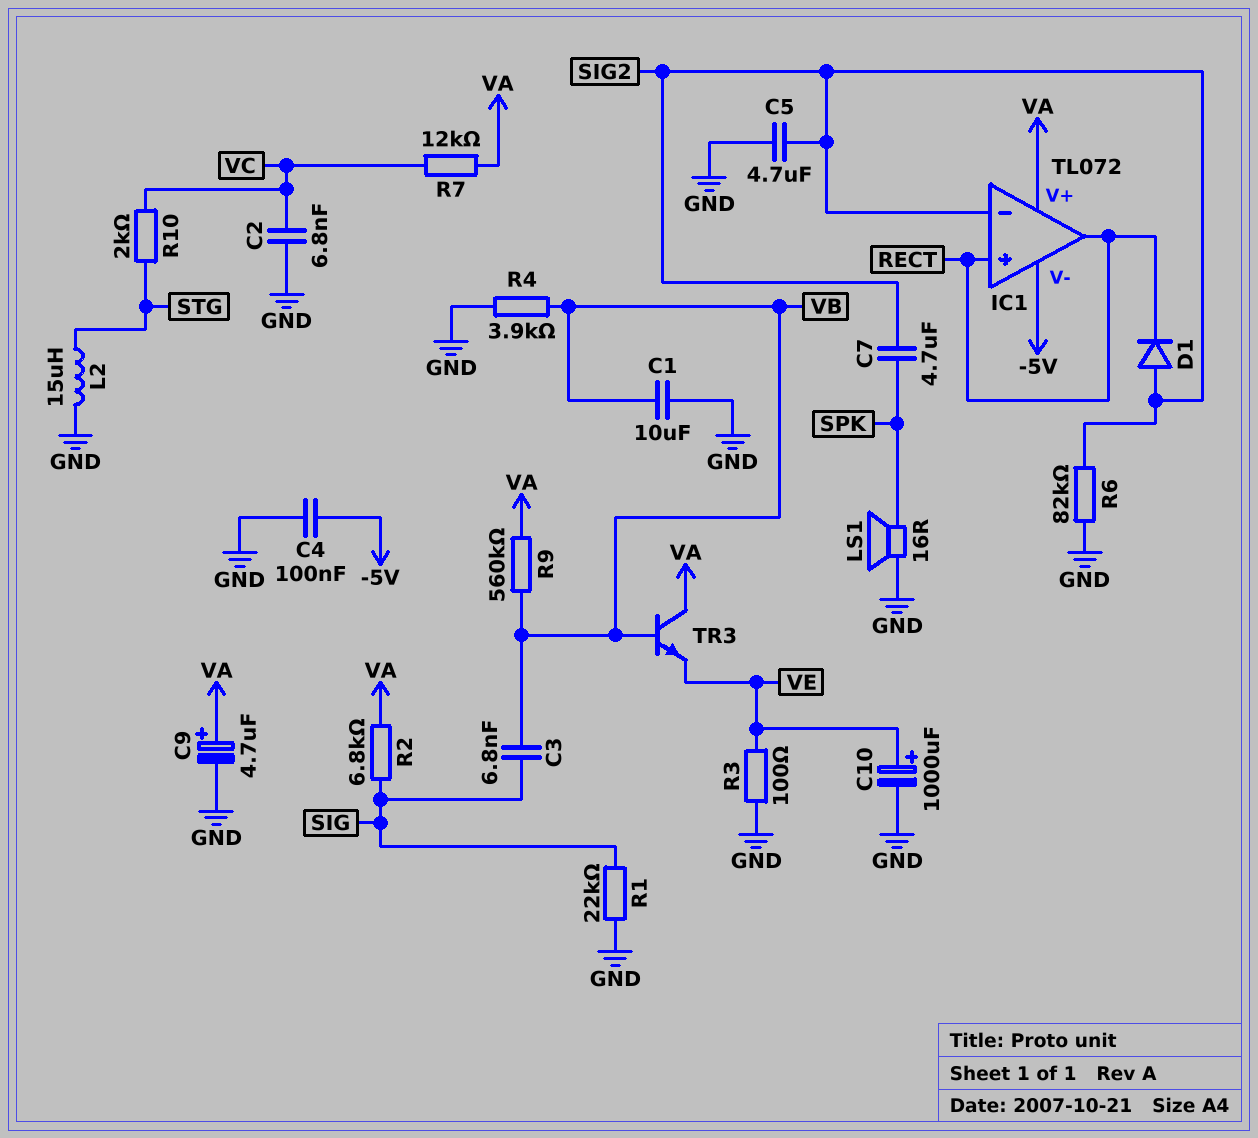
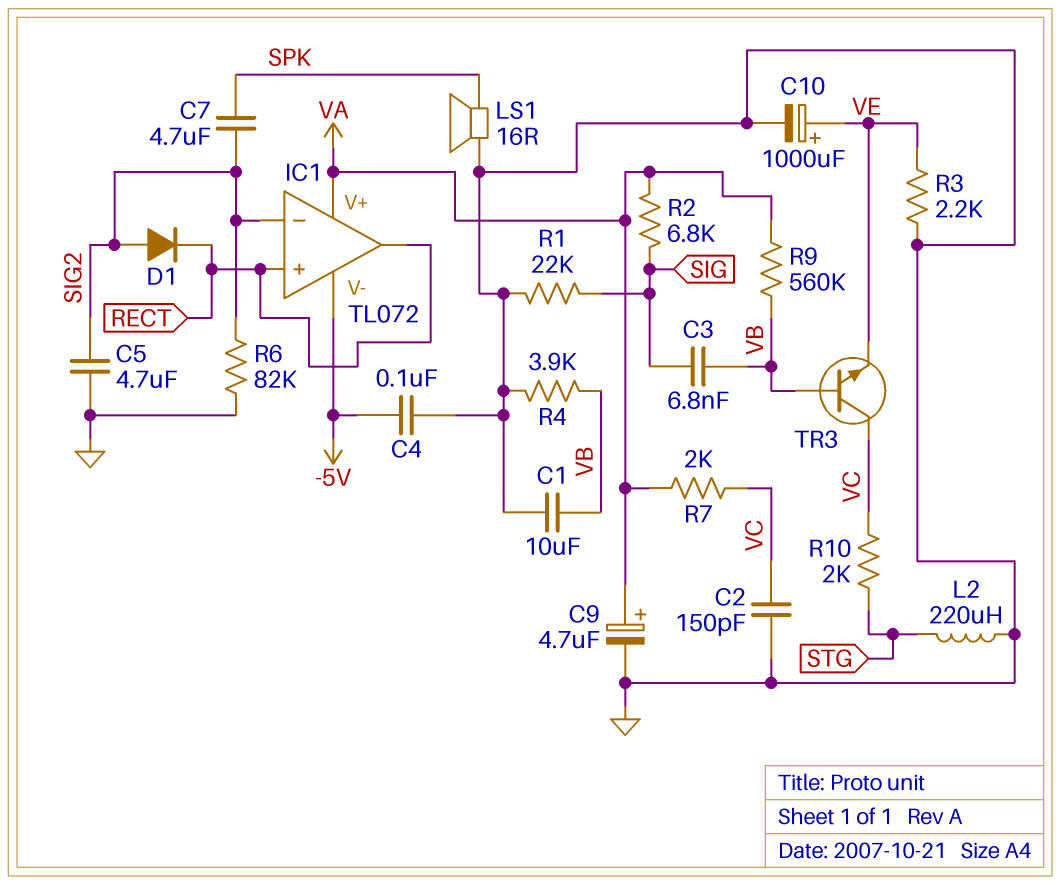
C2: 6.8nF (GND, VC) -> 150pF (GND, VC)
L2: 15uH (GND, STG) -> 220uH (GND, STG)
R3: 100 (GND, VE) -> 2.2k (GND, VE)
R7: 12k (VA, VC) -> 2k (VA, VC)
TR3: NPN (B VB, C VA, E VE) -> NPN (B VB, C VC, E VE)

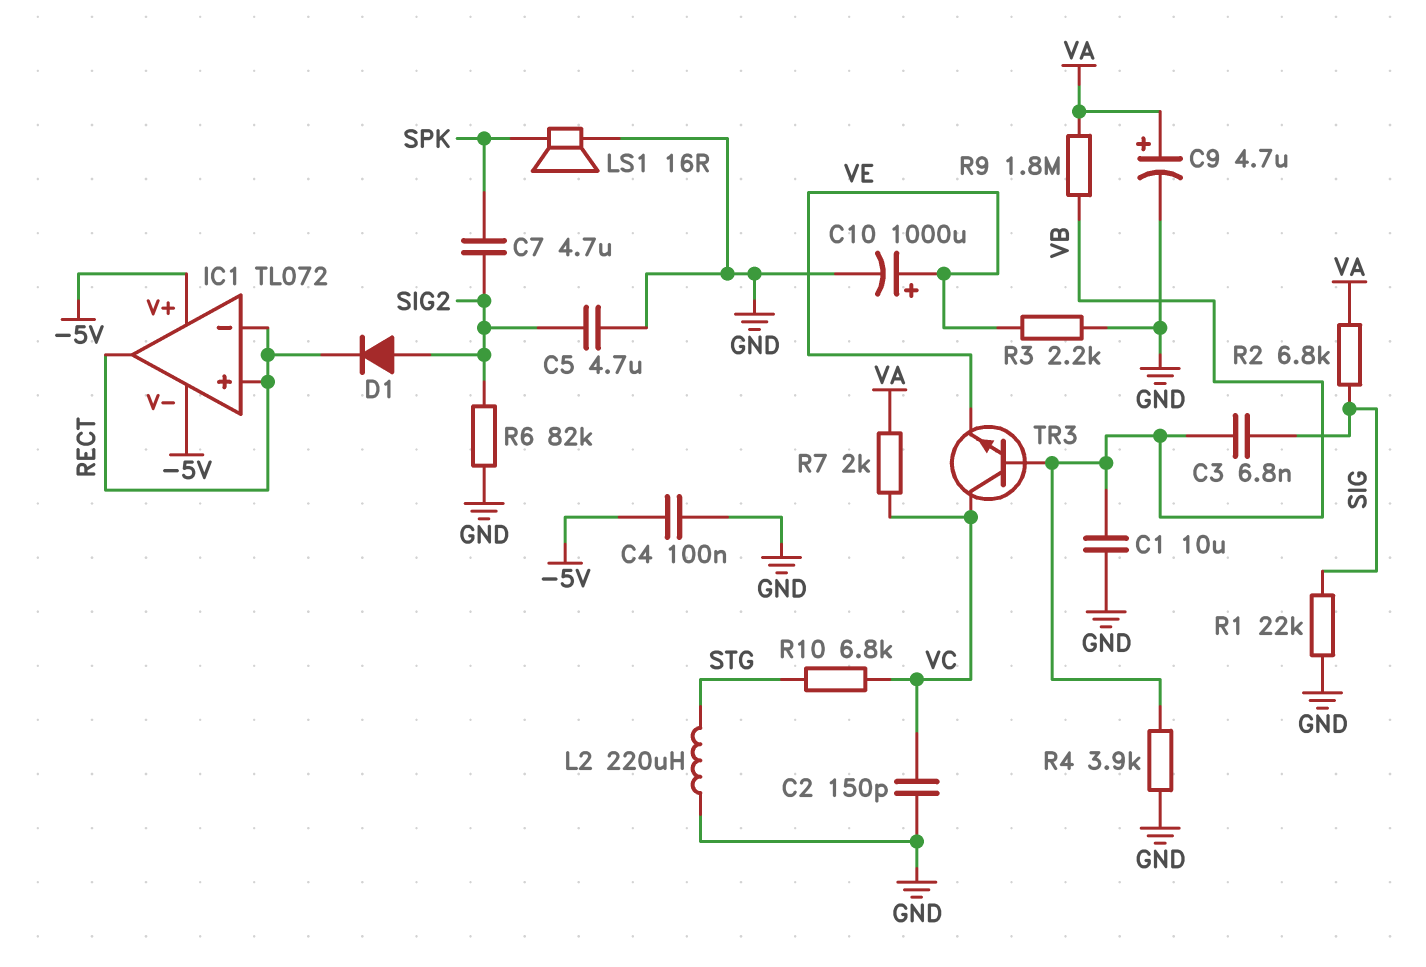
IC1 pin V+: VA -> -5V
IC1 pin in-: SIG2 -> RECT
R9: 560k (VA, VB) -> 1.8M (VA, VB)
R10: 2k (STG, VC) -> 6.8k (STG, VC)

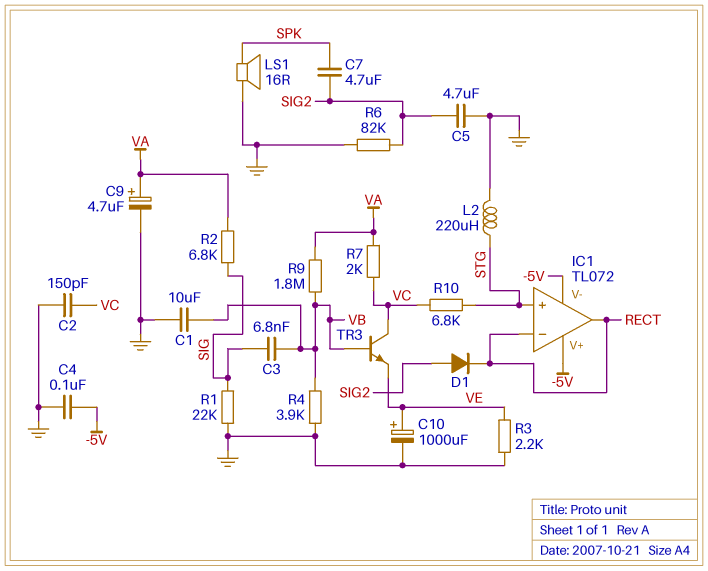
IC1 pin in+: RECT -> STG

